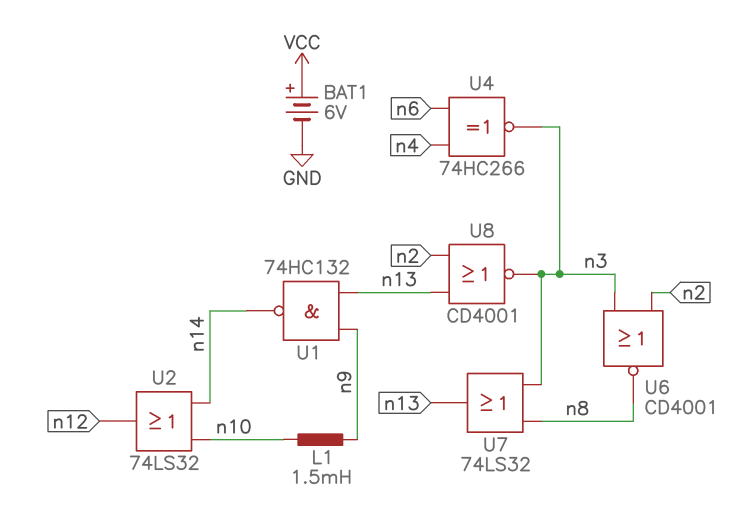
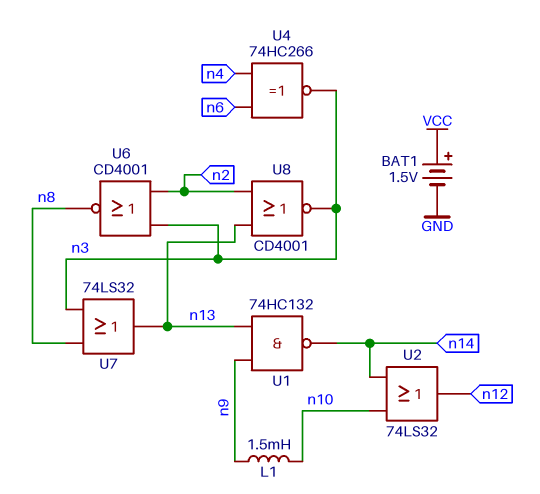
BAT1: 6V (plus VCC, minus GND) -> 1.5V (plus VCC, minus GND)

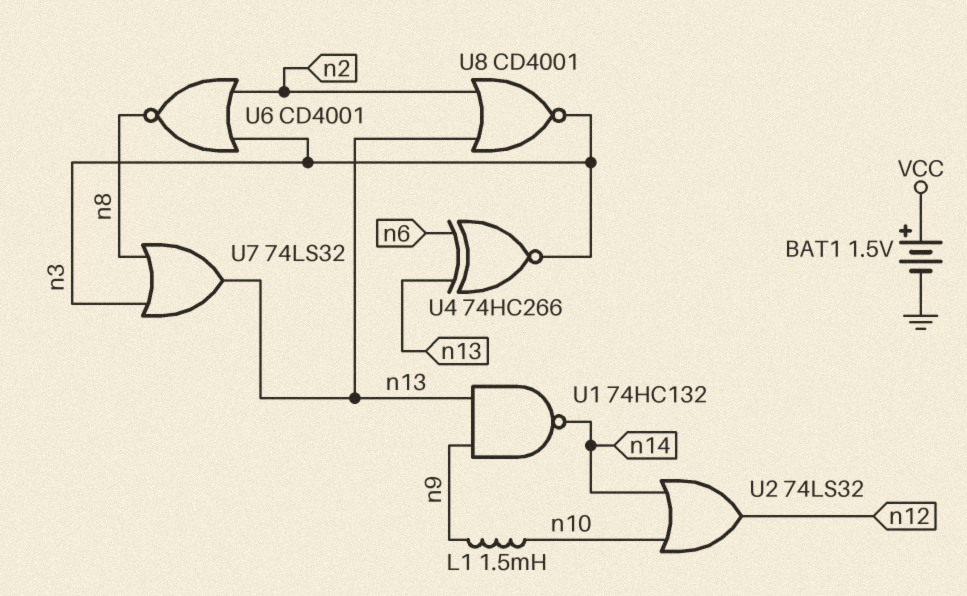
U4: XNOR 74HC266 (in n4, in n6, out n3) -> XNOR 74HC266 (in n6, in n13, out n3)

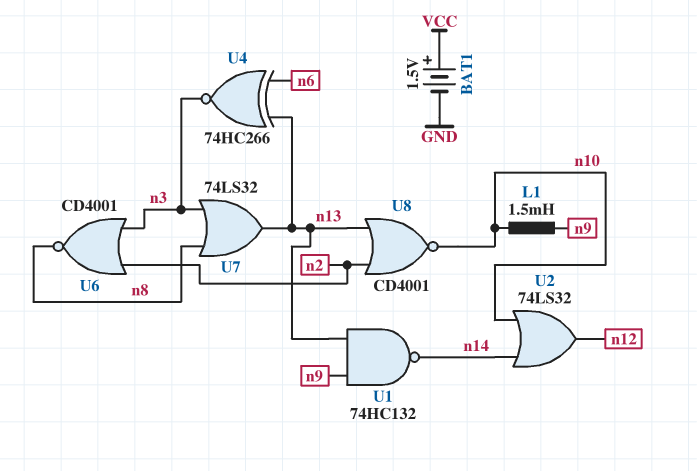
U8: NOR CD4001 (in n2, in n13, out n3) -> NOR CD4001 (in n2, in n13, out n10)

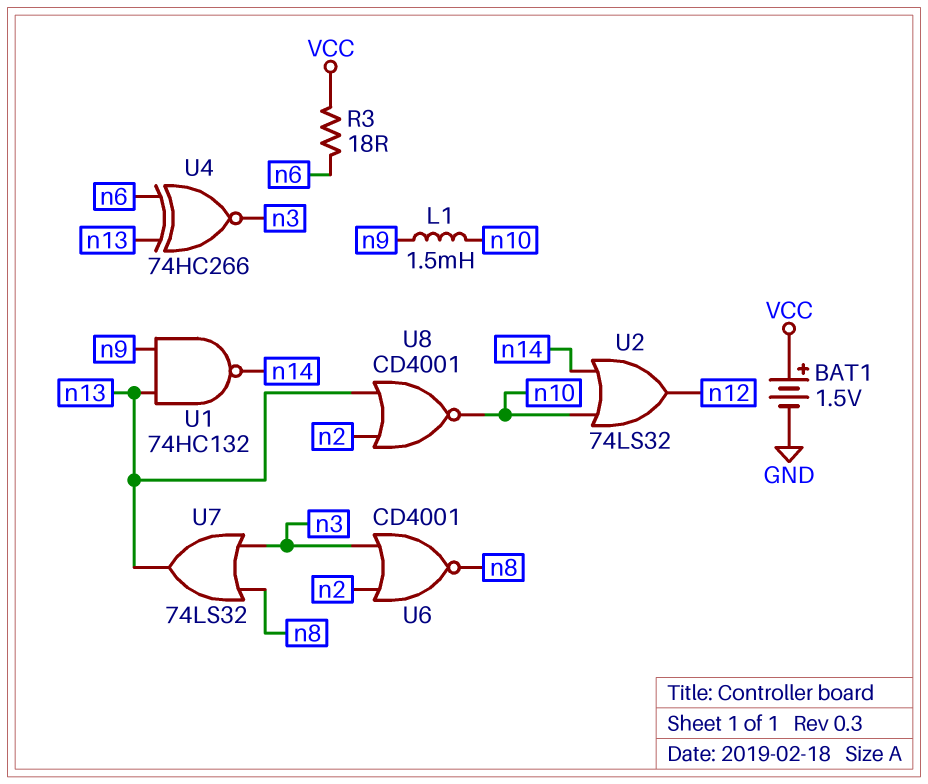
R3: none -> 18 (VCC, n6)

